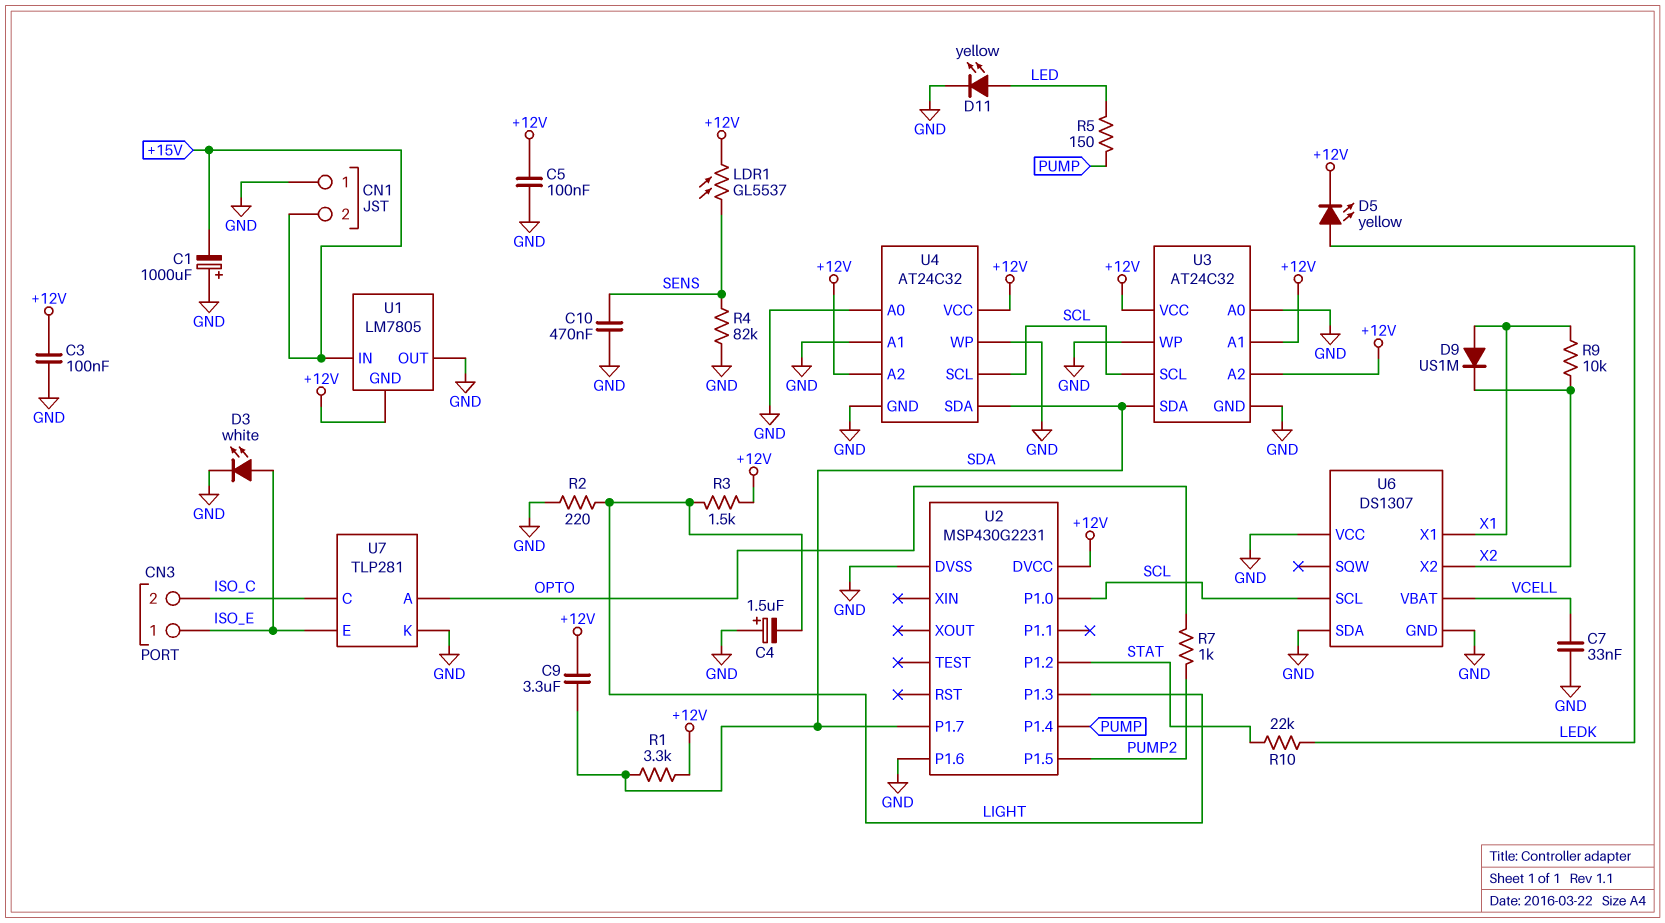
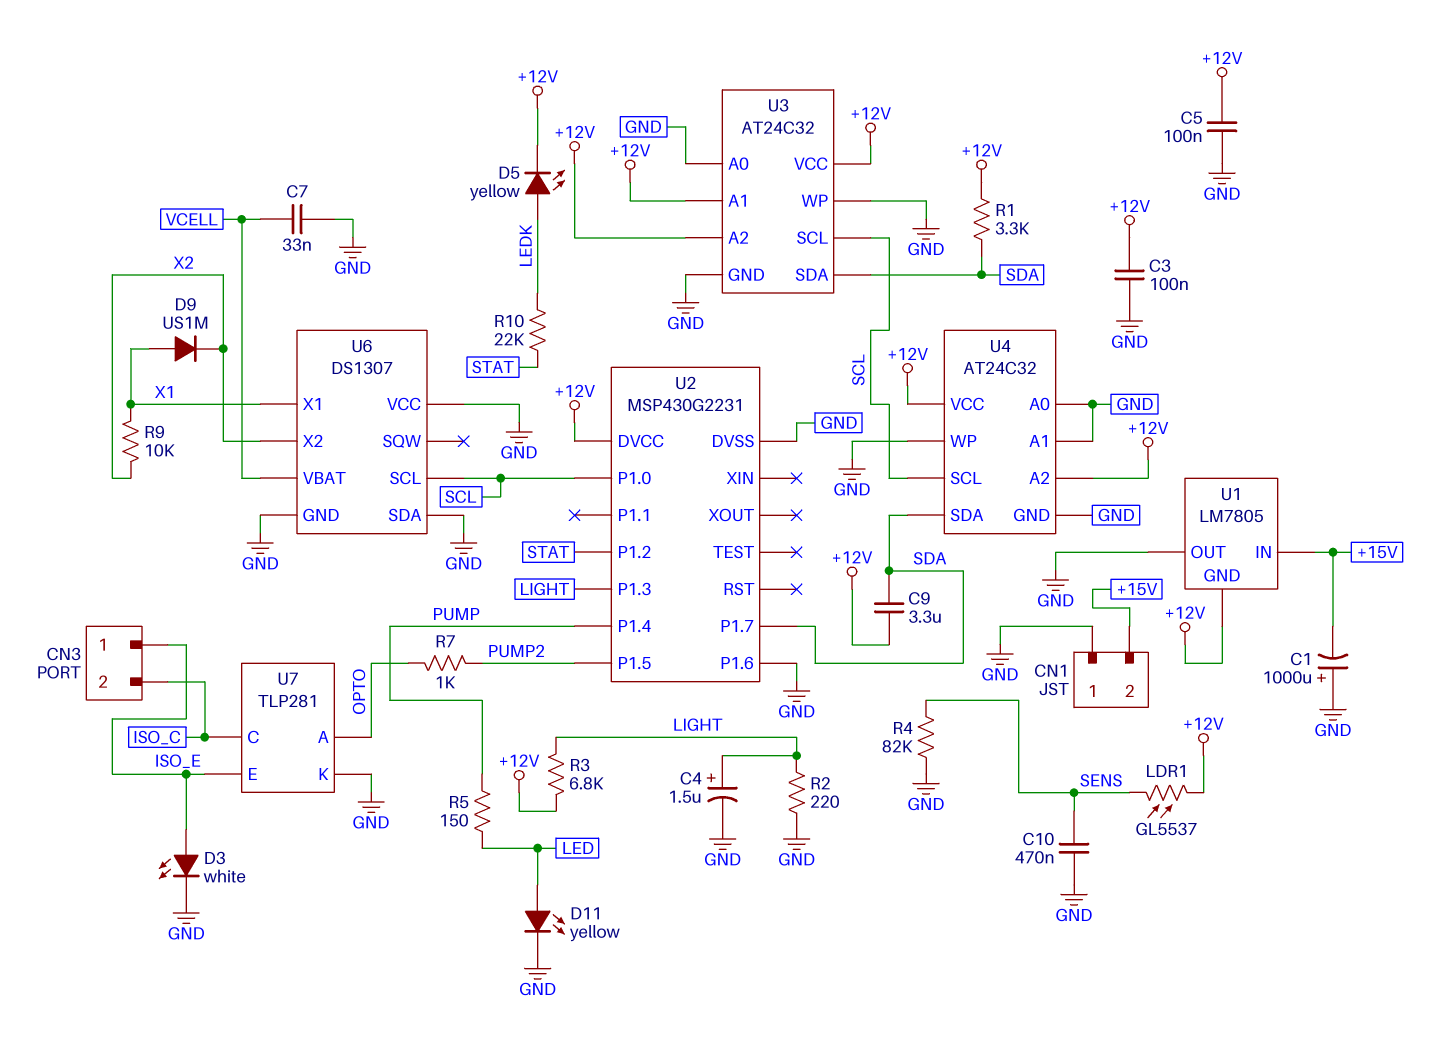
C4: 1.5uF (plus GND, minus LIGHT) -> 1.5uF (plus LIGHT, minus GND)
R3: 1.5k (+12V, LIGHT) -> 6.8k (+12V, LIGHT)

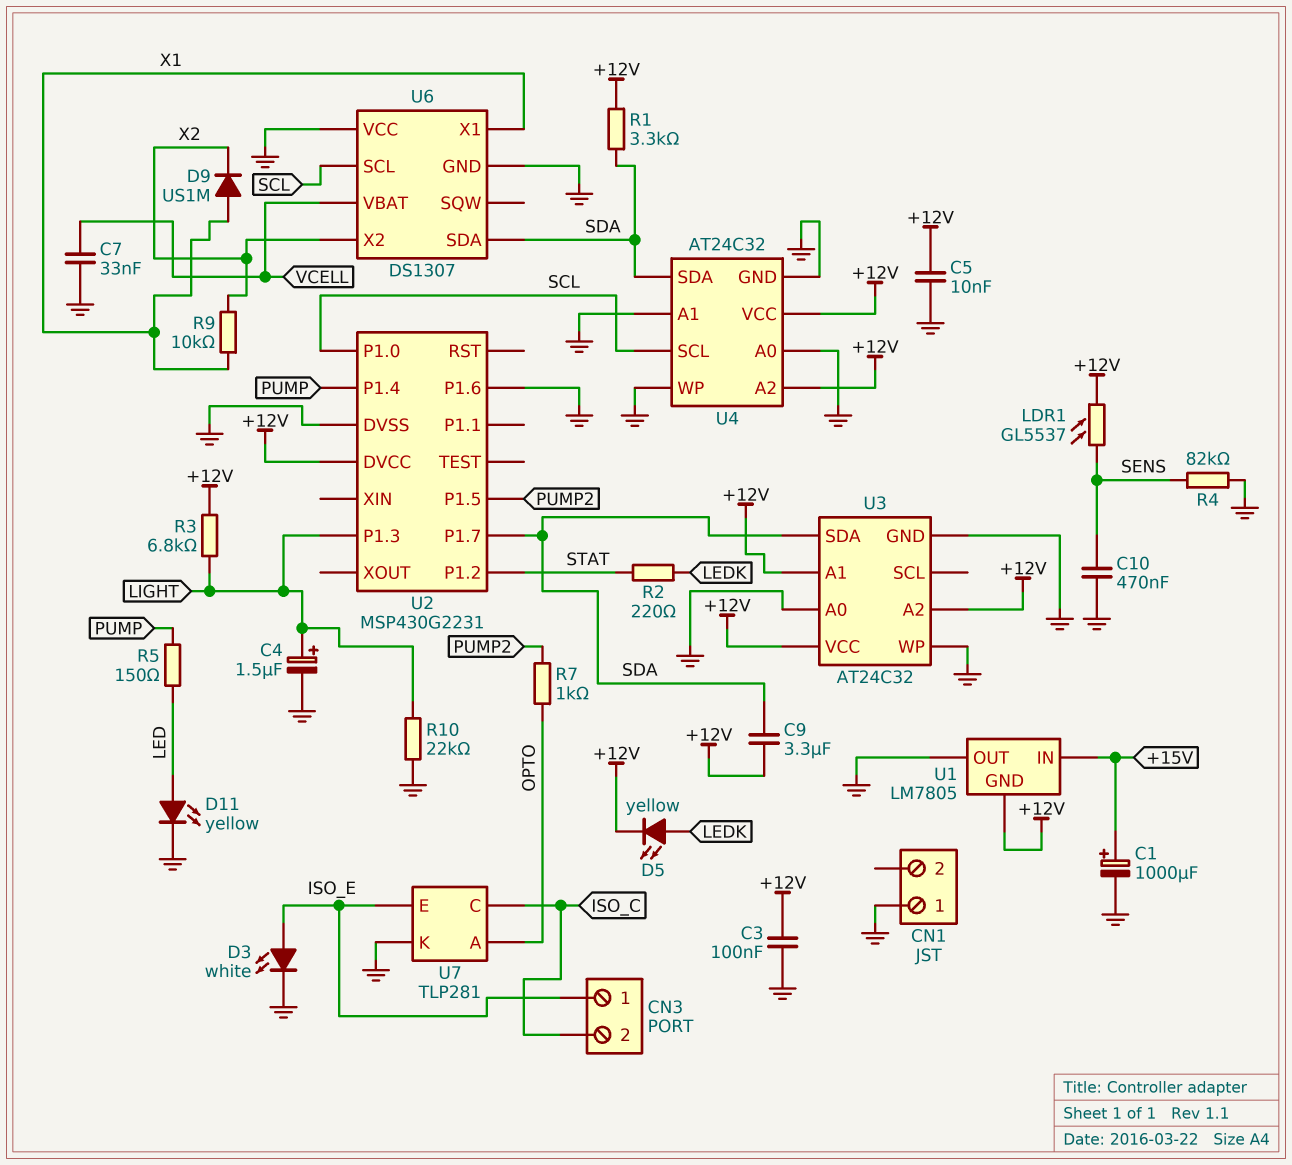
C1: 1000uF (plus GND, minus +15V) -> 1000uF (plus +15V, minus GND)
C5: 100nF (+12V, GND) -> 10nF (+12V, GND)
CN1 pin 2: +15V -> none
R2: 220 (GND, LIGHT) -> 220 (LEDK, STAT)
R10: 22k (LEDK, STAT) -> 22k (GND, LIGHT)
U3 pin SCL: SCL -> none
U6 pin SDA: GND -> SDA

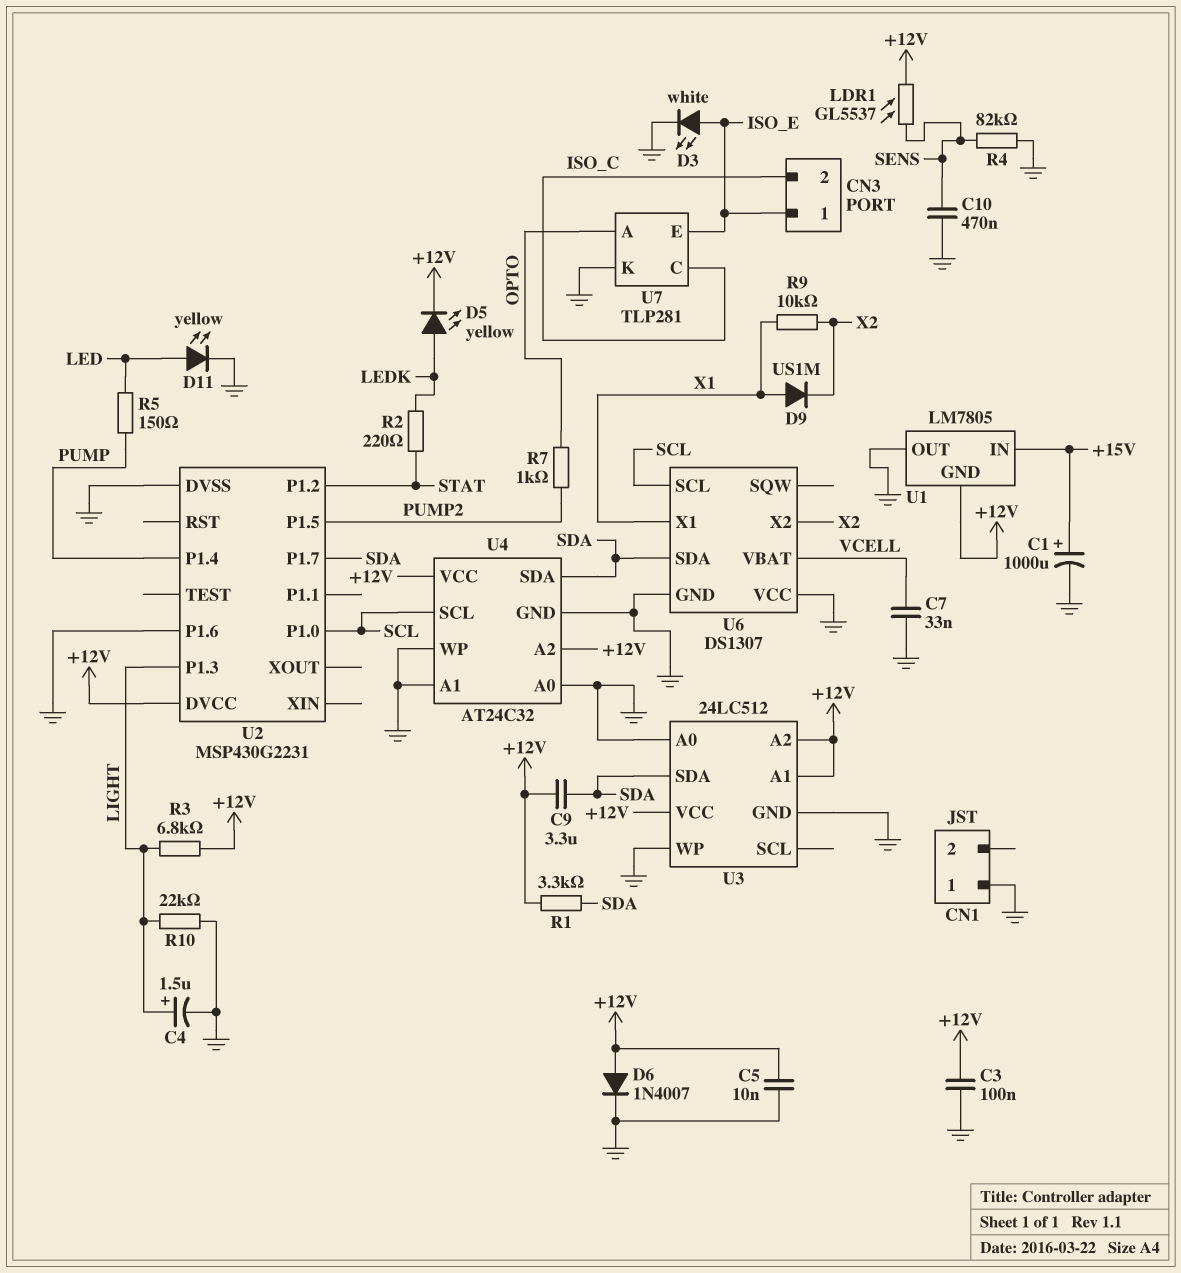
D6: none -> diode 1N4007 (A +12V, K GND)
U3: AT24C32 -> 24LC512

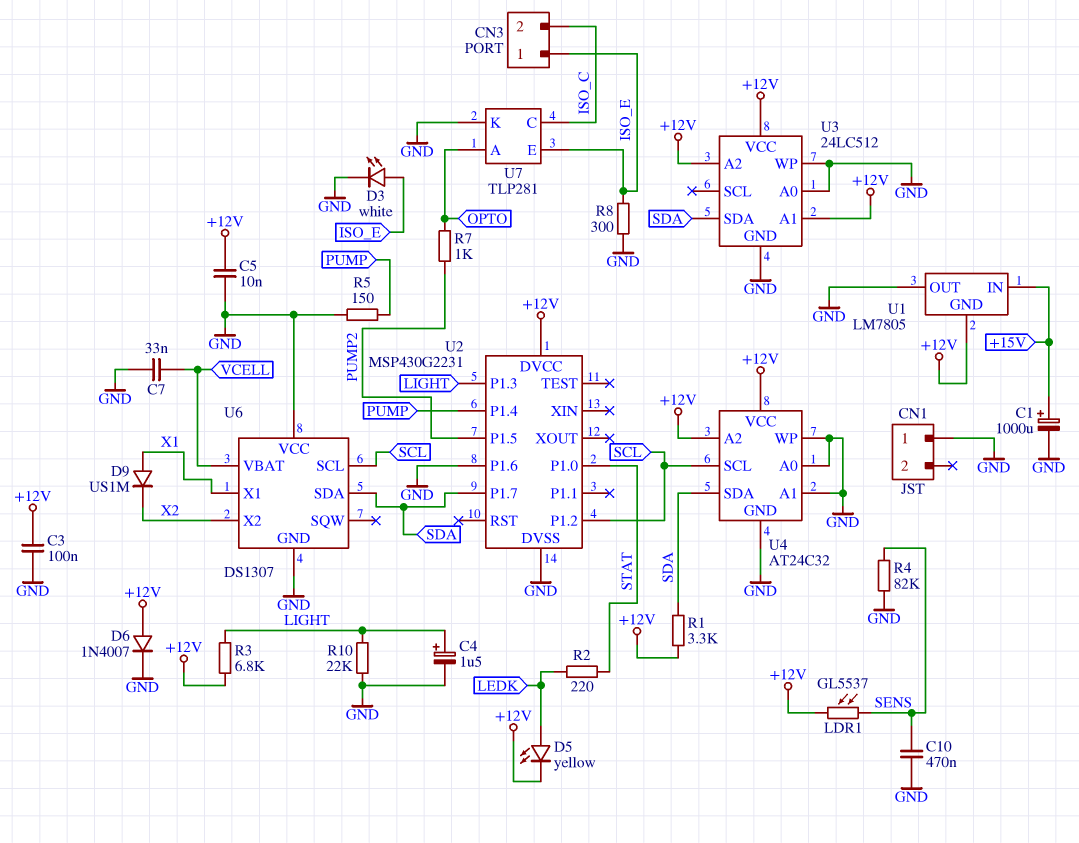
C9: 3.3uF (+12V, SDA) -> none
D11: LED yellow (A LED, K GND) -> none
R5: 150 (LED, PUMP) -> 150 (GND, PUMP)
R8: none -> 300 (GND, ISO_E)
R9: 10k (X1, X2) -> none
U2 pin P1.0: SCL -> STAT
U2 pin P1.2: STAT -> SCL

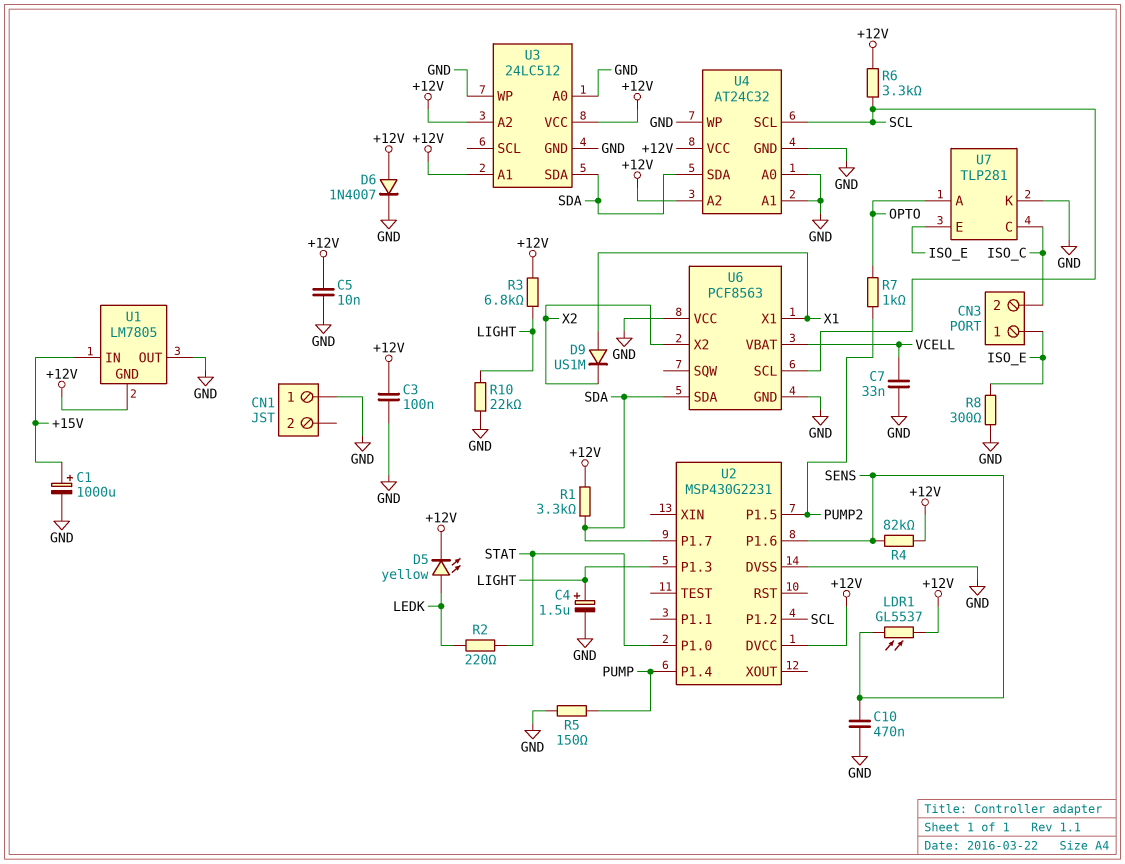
D3: LED white (A ISO_E, K GND) -> none
R4: 82k (GND, SENS) -> 82k (+12V, SENS)
R6: none -> 3.3k (+12V, SCL)
U2 pin P1.6: GND -> SENS
U6: DS1307 -> PCF8563

